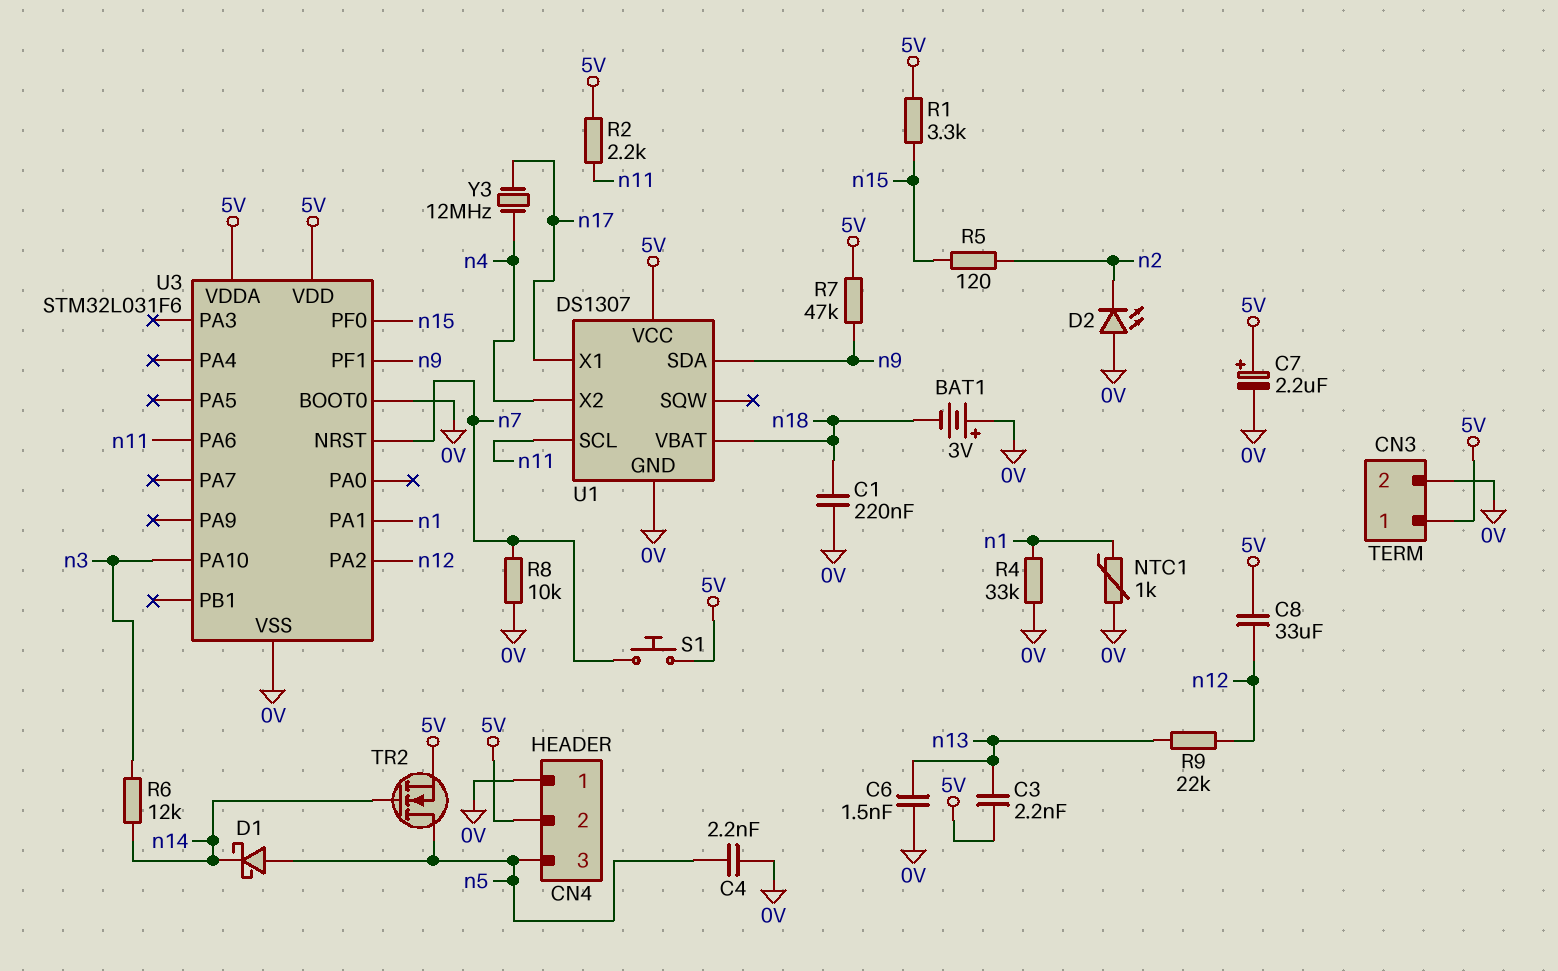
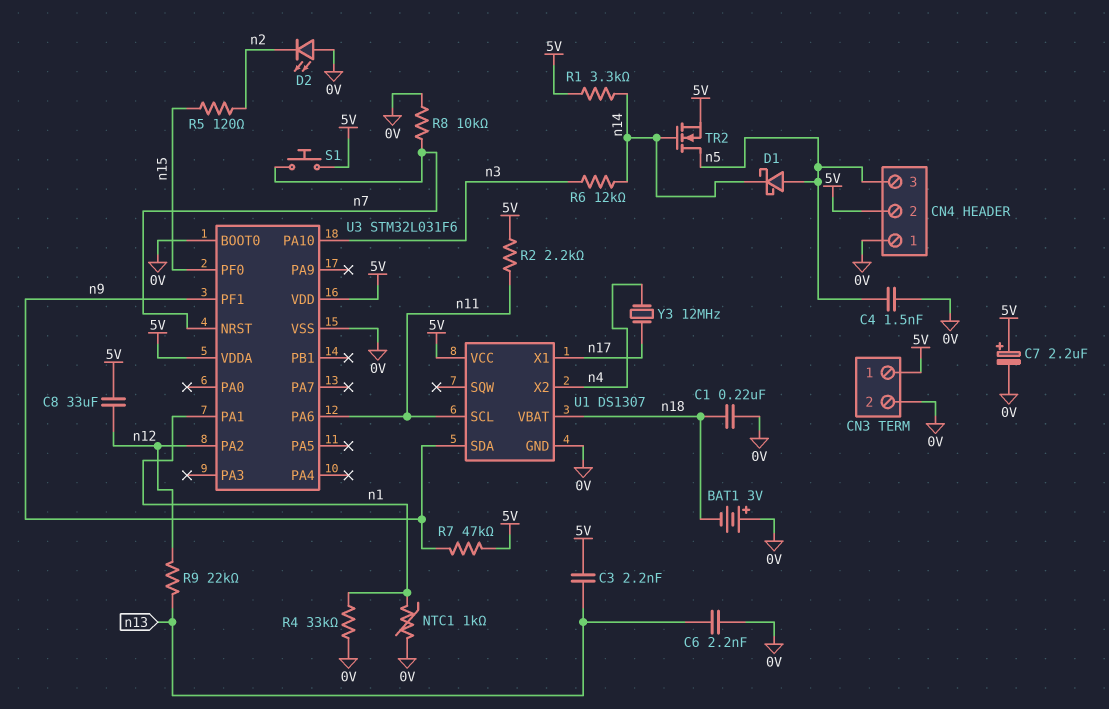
C4: 2.2nF (0V, n5) -> 1.5nF (0V, n5)
C6: 1.5nF (0V, n13) -> 2.2nF (0V, n13)
R1: 3.3k (5V, n15) -> 3.3k (5V, n14)

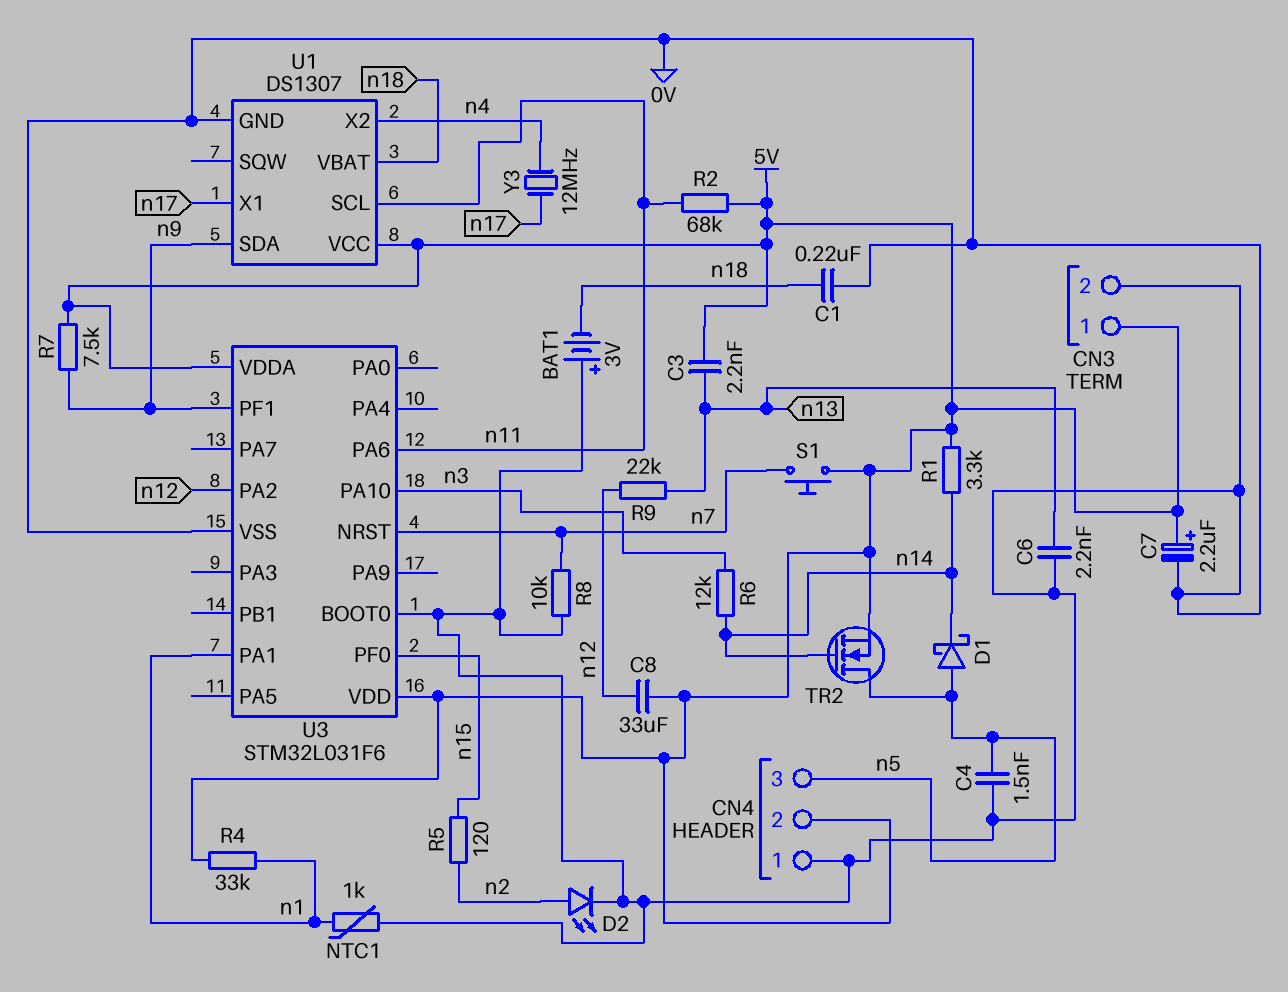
D2: LED (A 0V, K n2) -> LED (A n2, K 0V)
R2: 2.2k (5V, n11) -> 68k (5V, n11)
R4: 33k (0V, n1) -> 33k (5V, n1)
R7: 47k (5V, n9) -> 7.5k (5V, n9)

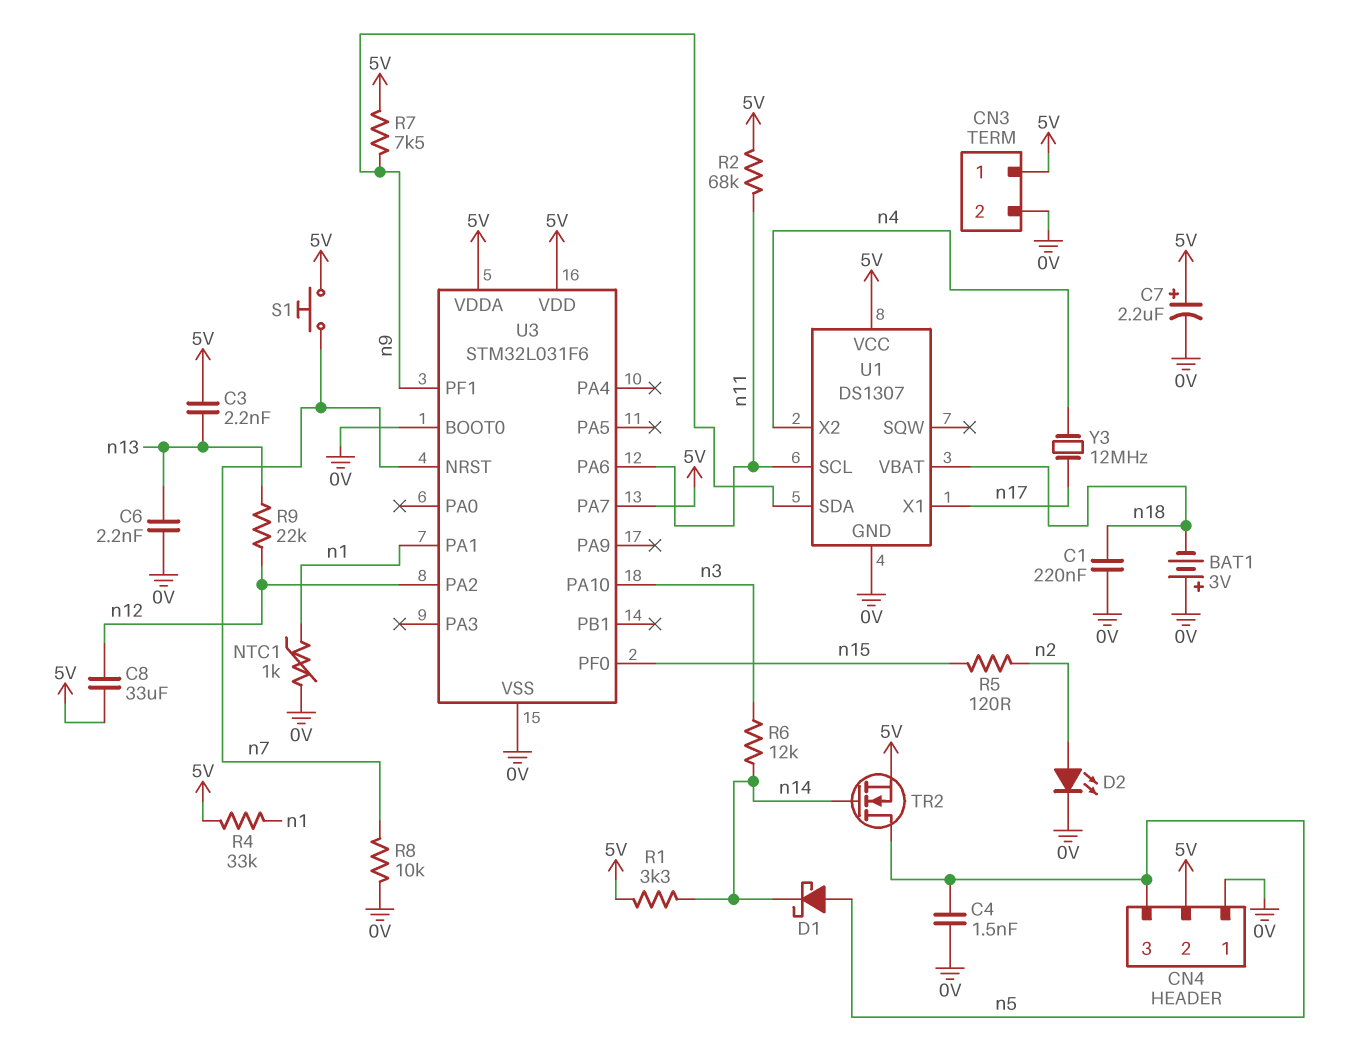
U3 pin PA7: none -> 5V

